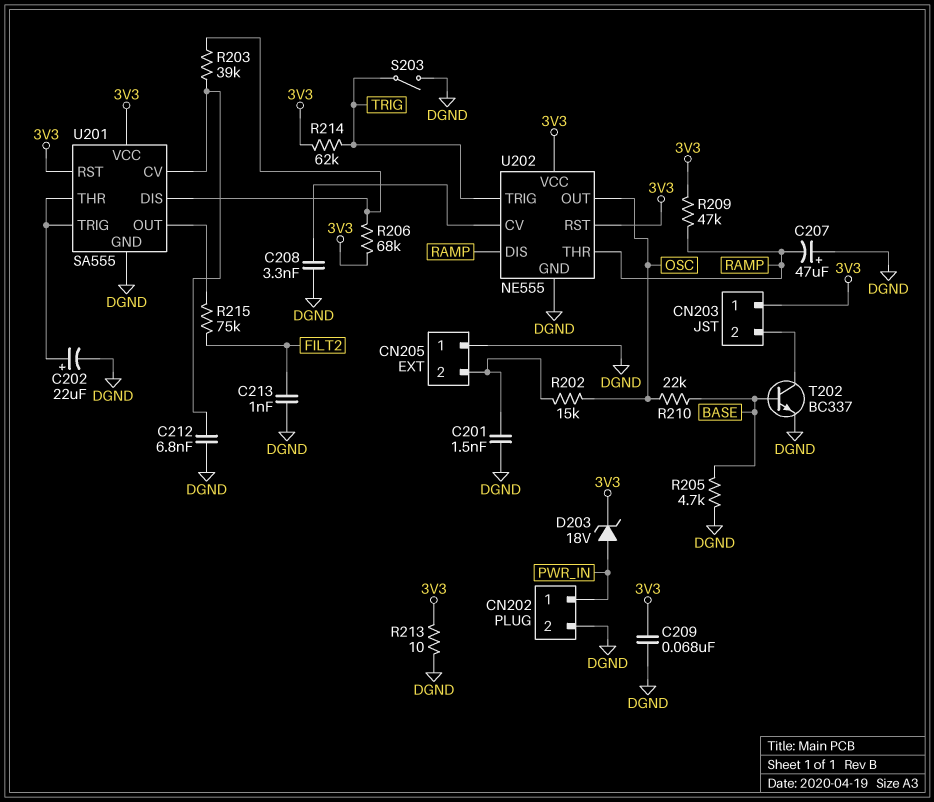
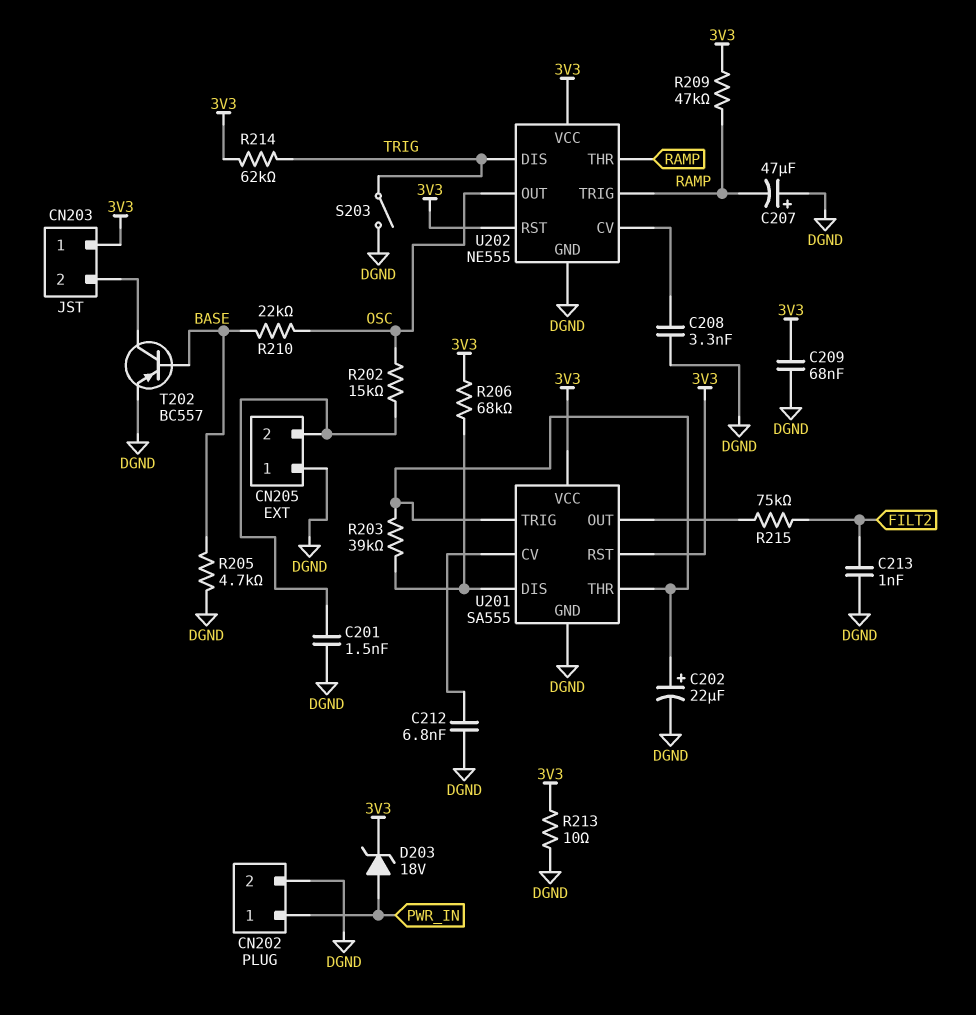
R203: 39k (U201/CV, U201/DIS) -> 39k (U201/DIS, U201/THR)
T202: NPN BC337 (B BASE, C CN203/2, E DGND) -> PNP BC557 (B BASE, C CN203/2, E DGND)
U202 pin DIS: RAMP -> TRIG
U202 pin TRIG: TRIG -> RAMP

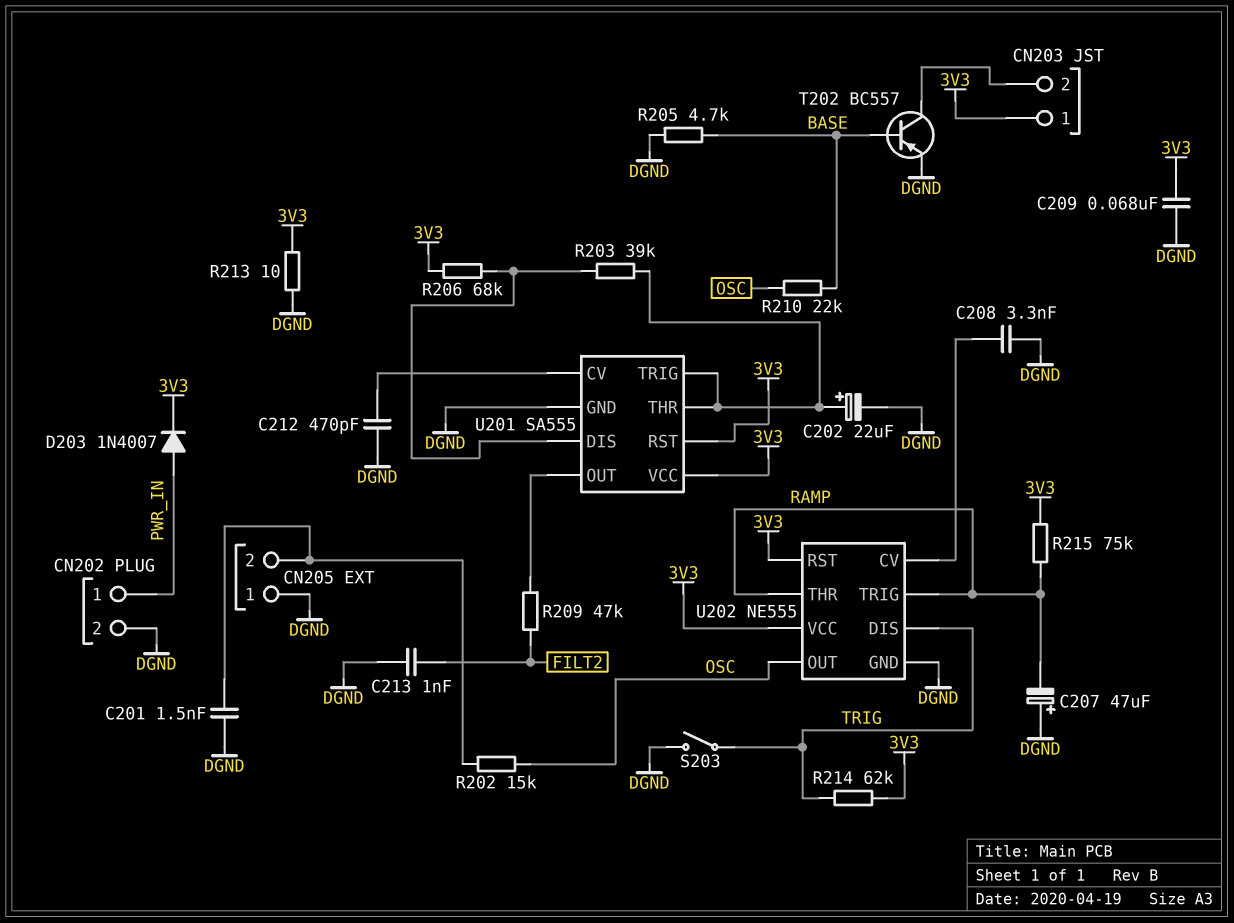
C212: 6.8nF (DGND, U201/CV) -> 470pF (DGND, U201/CV)
D203: zener 18V (A PWR_IN, K 3V3) -> diode 1N4007 (A PWR_IN, K 3V3)
R209: 47k (3V3, RAMP) -> 47k (FILT2, U201/OUT)
R215: 75k (FILT2, U201/OUT) -> 75k (3V3, RAMP)

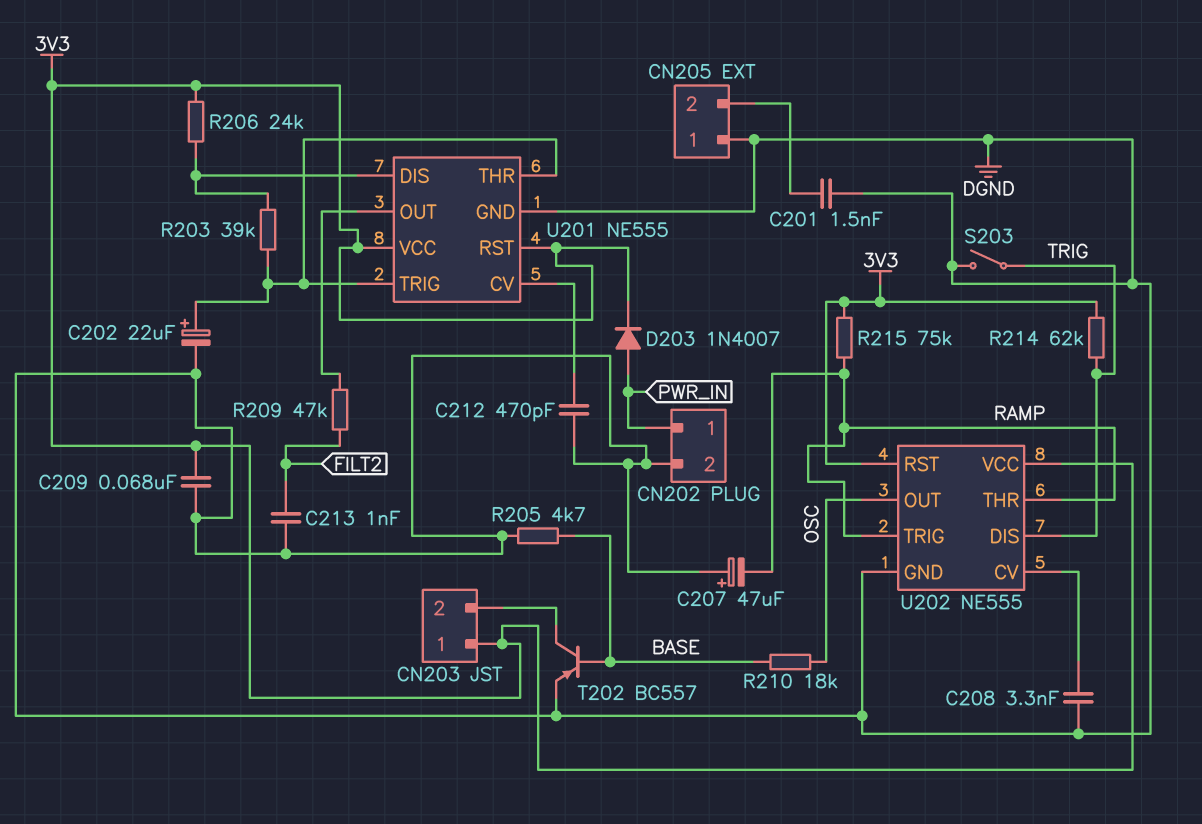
R202: 15k (CN205/2, OSC) -> none
R206: 68k (3V3, U201/DIS) -> 24k (3V3, U201/DIS)
R210: 22k (BASE, OSC) -> 18k (BASE, OSC)
R213: 10 (3V3, DGND) -> none
U201: SA555 -> NE555

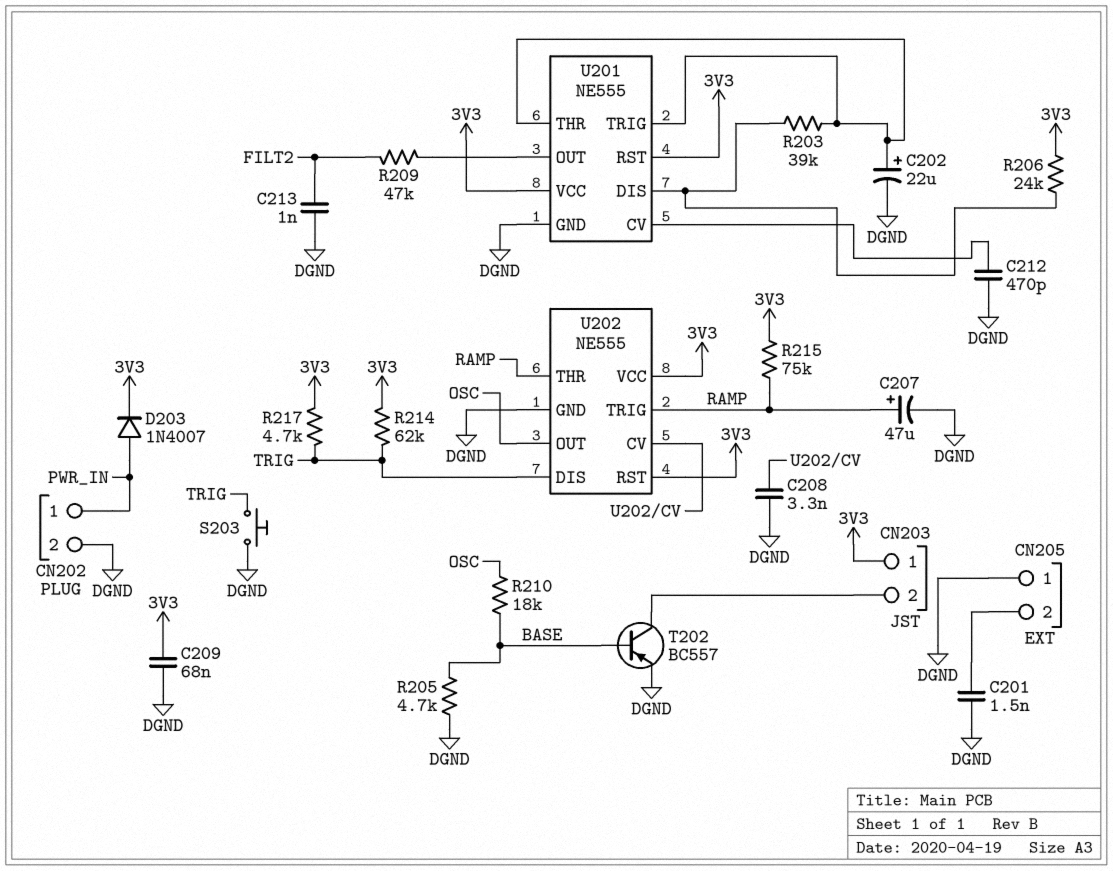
C207: 47uF (plus DGND, minus RAMP) -> 47uF (plus RAMP, minus DGND)
R217: none -> 4.7k (3V3, TRIG)
S203: switch (DGND, TRIG) -> button (DGND, TRIG)

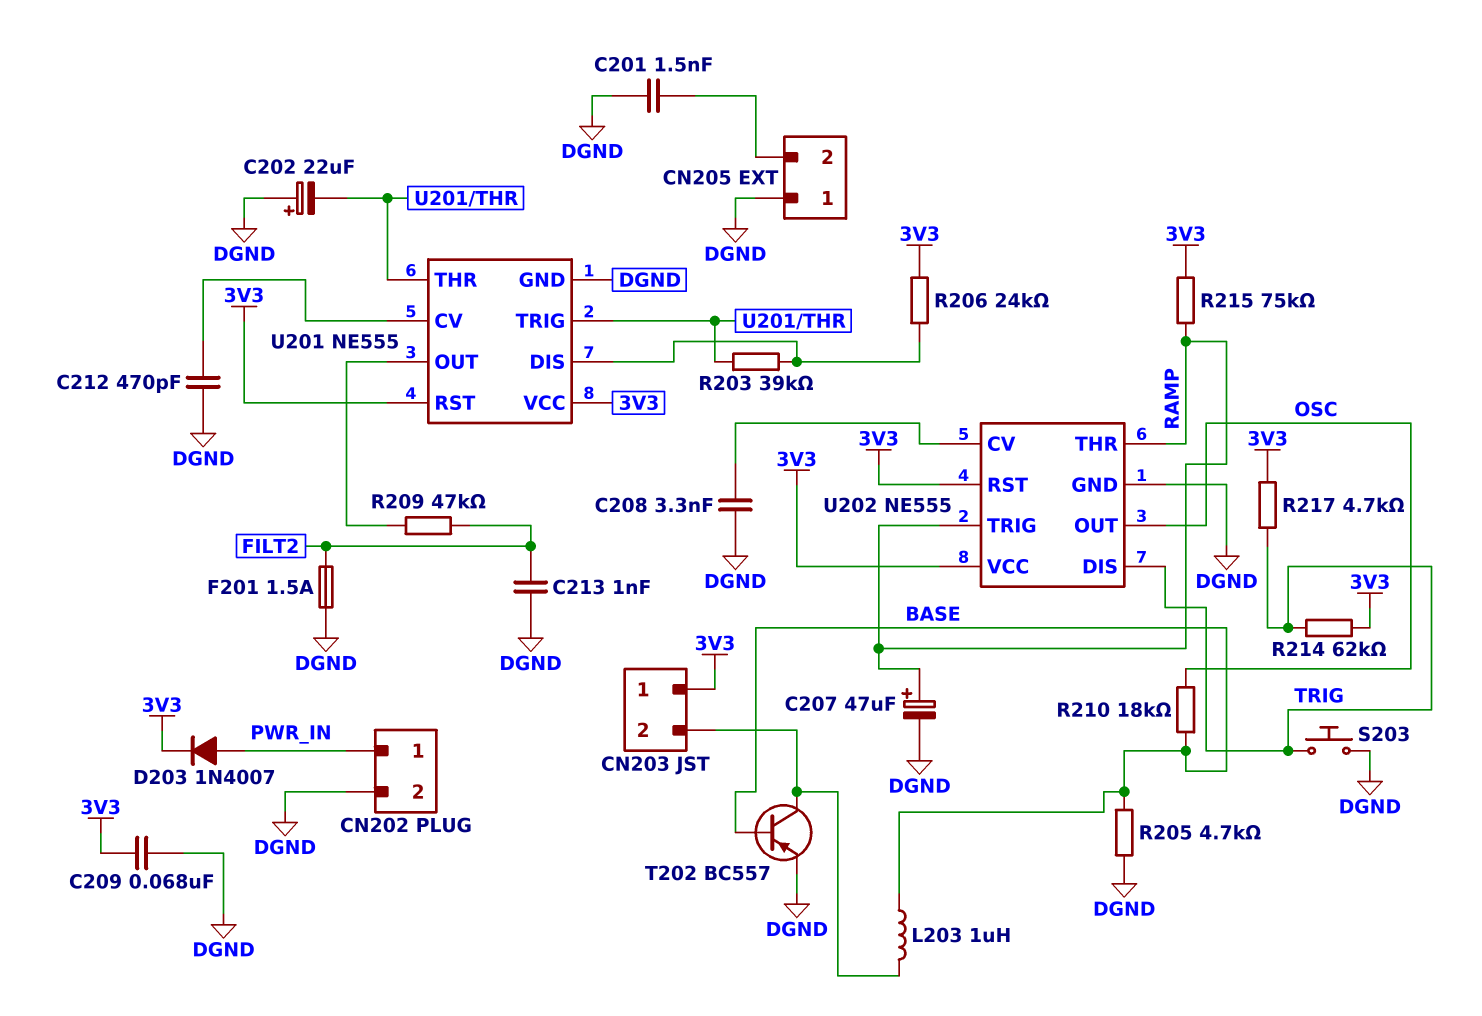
C202: 22uF (plus U201/THR, minus DGND) -> 22uF (plus DGND, minus U201/THR)
F201: none -> 1.5A (DGND, FILT2)
L203: none -> 1uH (BASE, CN203/2)

